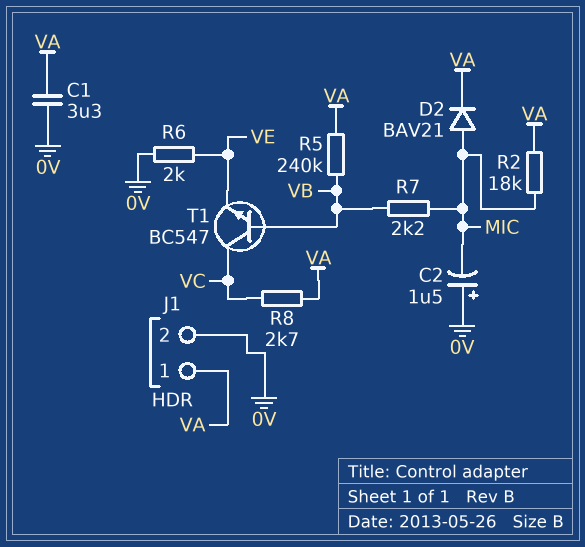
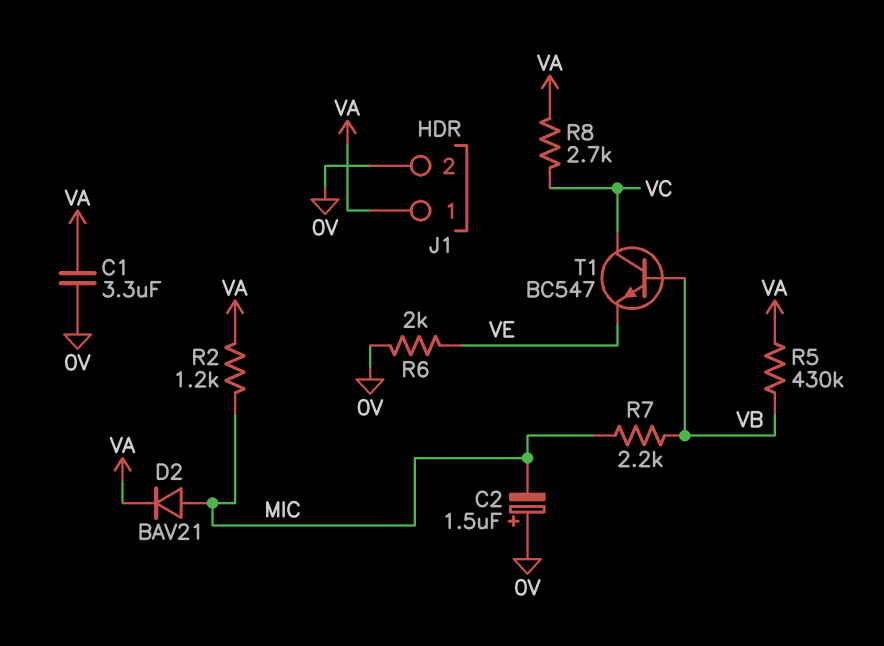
R2: 18k (MIC, VA) -> 1.2k (MIC, VA)
R5: 240k (VA, VB) -> 430k (VA, VB)

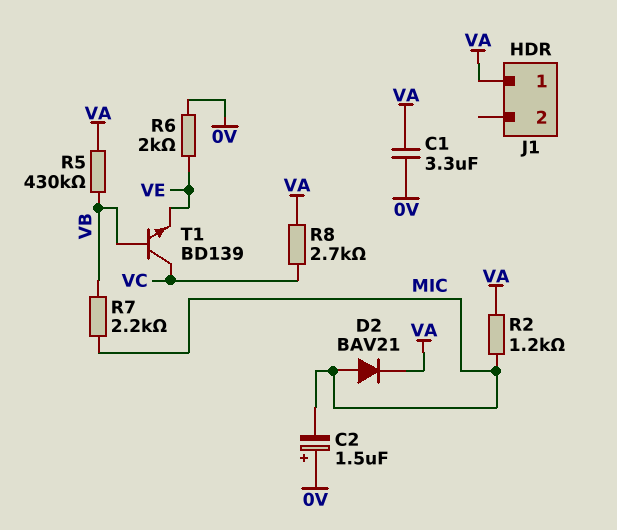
J1 pin 2: 0V -> none
T1: NPN BC547 (B VB, C VC, E VE) -> NPN BD139 (B VB, C VC, E VE)

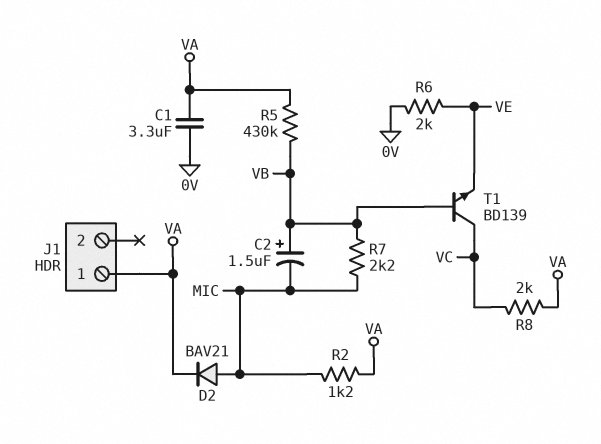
C2: 1.5uF (plus 0V, minus MIC) -> 1.5uF (plus VB, minus MIC)
R8: 2.7k (VA, VC) -> 2k (VA, VC)

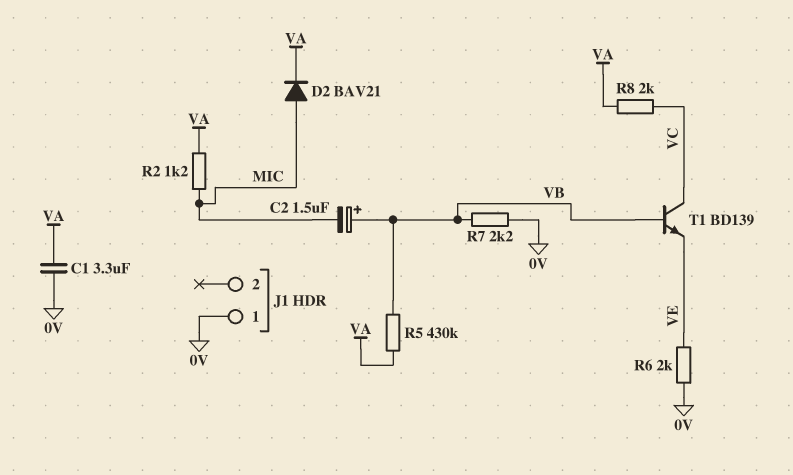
J1 pin 1: VA -> 0V
R7: 2.2k (MIC, VB) -> 2.2k (0V, VB)

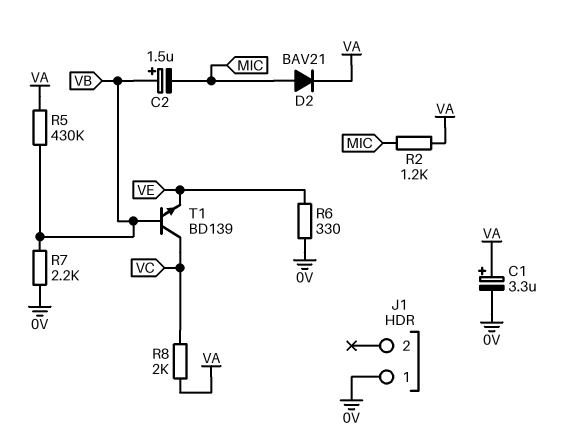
C1: 3.3uF (0V, VA) -> 3.3uF (plus VA, minus 0V)
R6: 2k (0V, VE) -> 330 (0V, VE)

